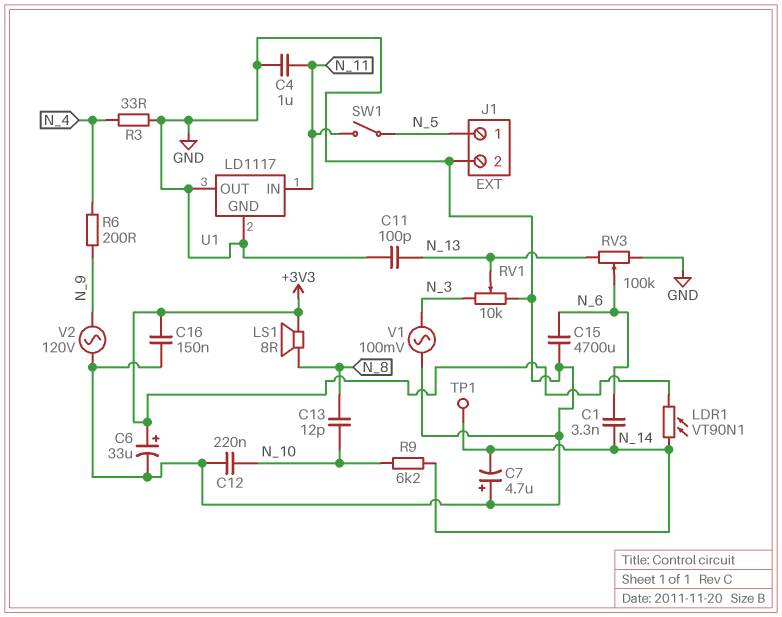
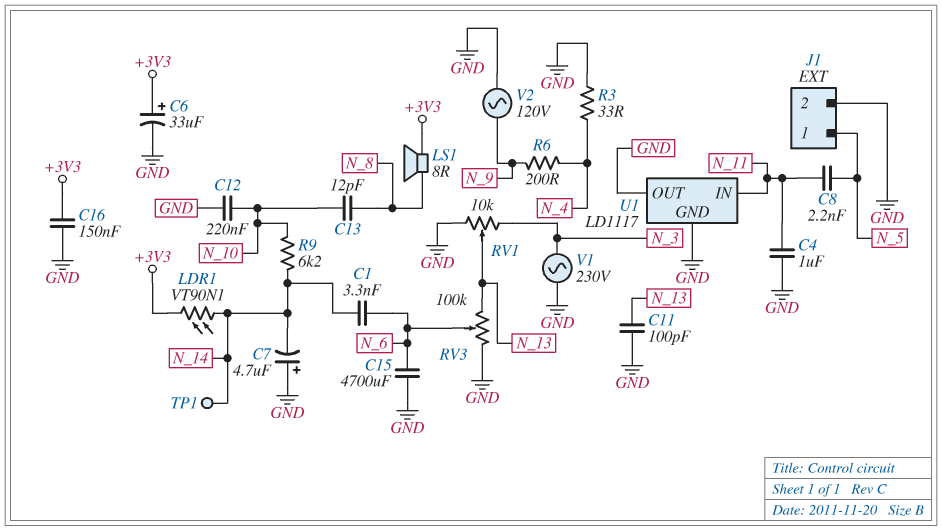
C8: none -> 2.2nF (N_5, N_11)
SW1: switch (N_5, N_11) -> none
V1: AC 100mV (GND, N_3) -> AC 230V (GND, N_3)

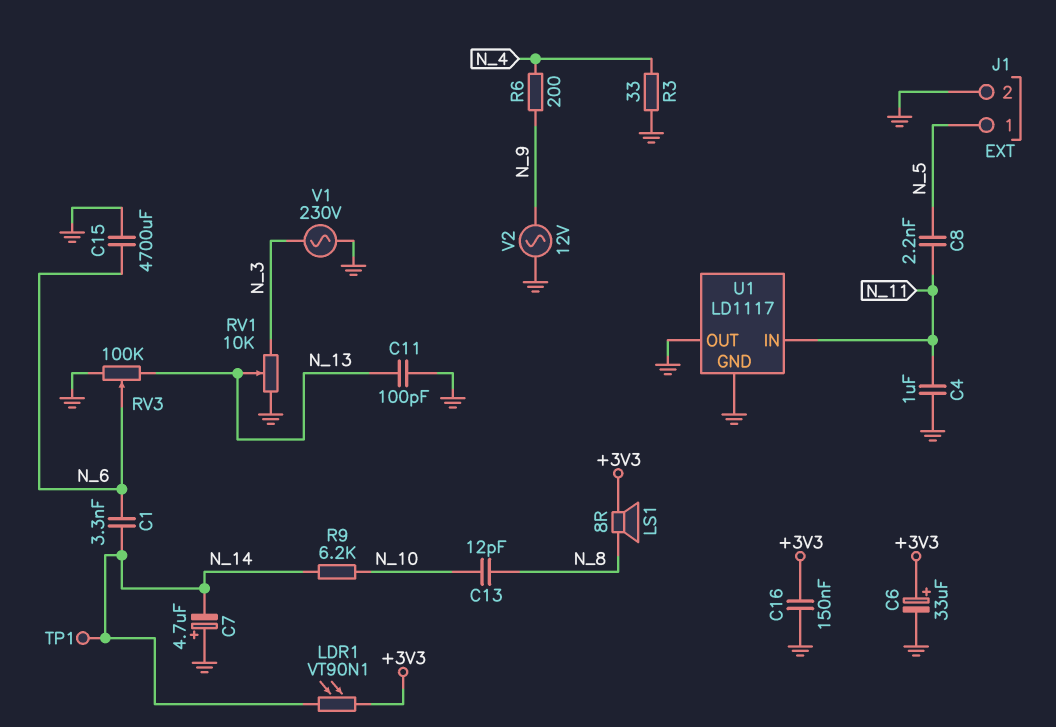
C12: 220nF (GND, N_10) -> none
V2: AC 120V (GND, N_9) -> AC 12V (GND, N_9)

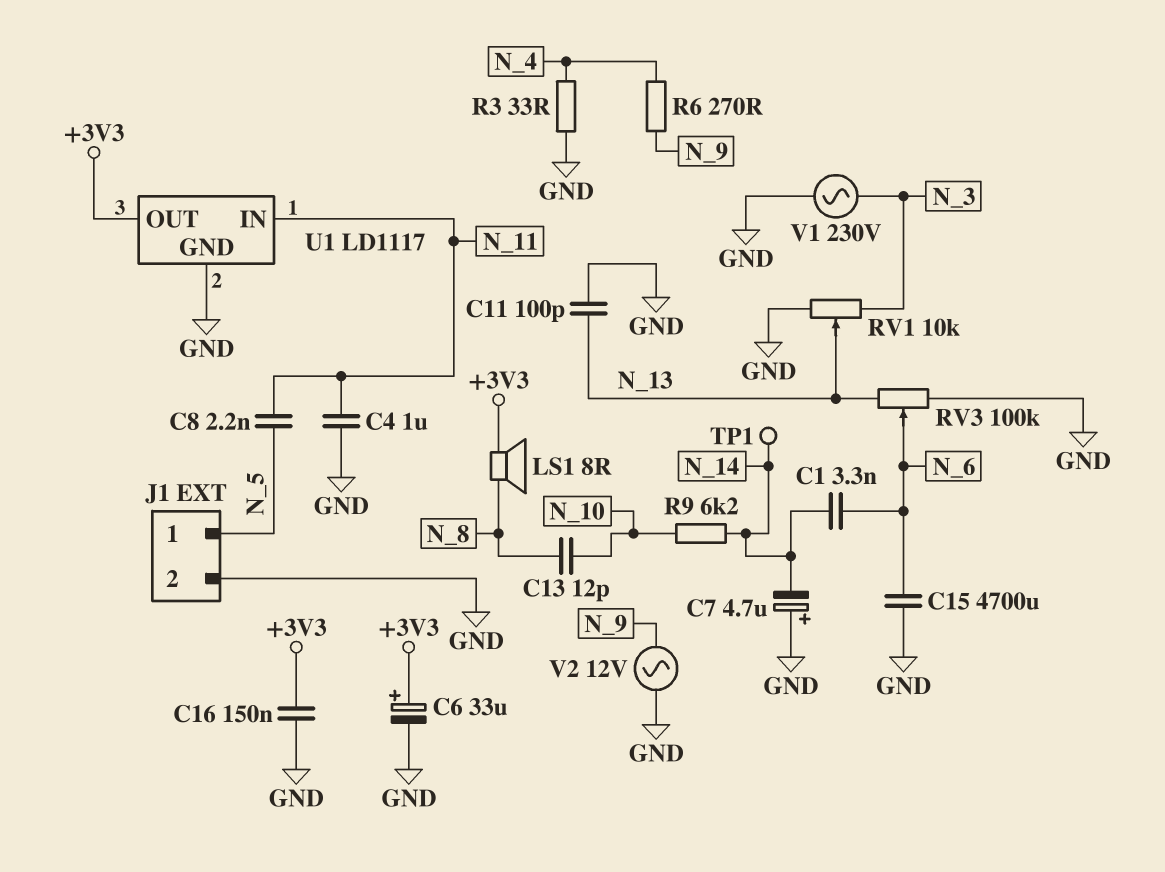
LDR1: VT90N1 (+3V3, N_14) -> none
R6: 200 (N_4, N_9) -> 270 (N_4, N_9)
U1 pin OUT: GND -> +3V3

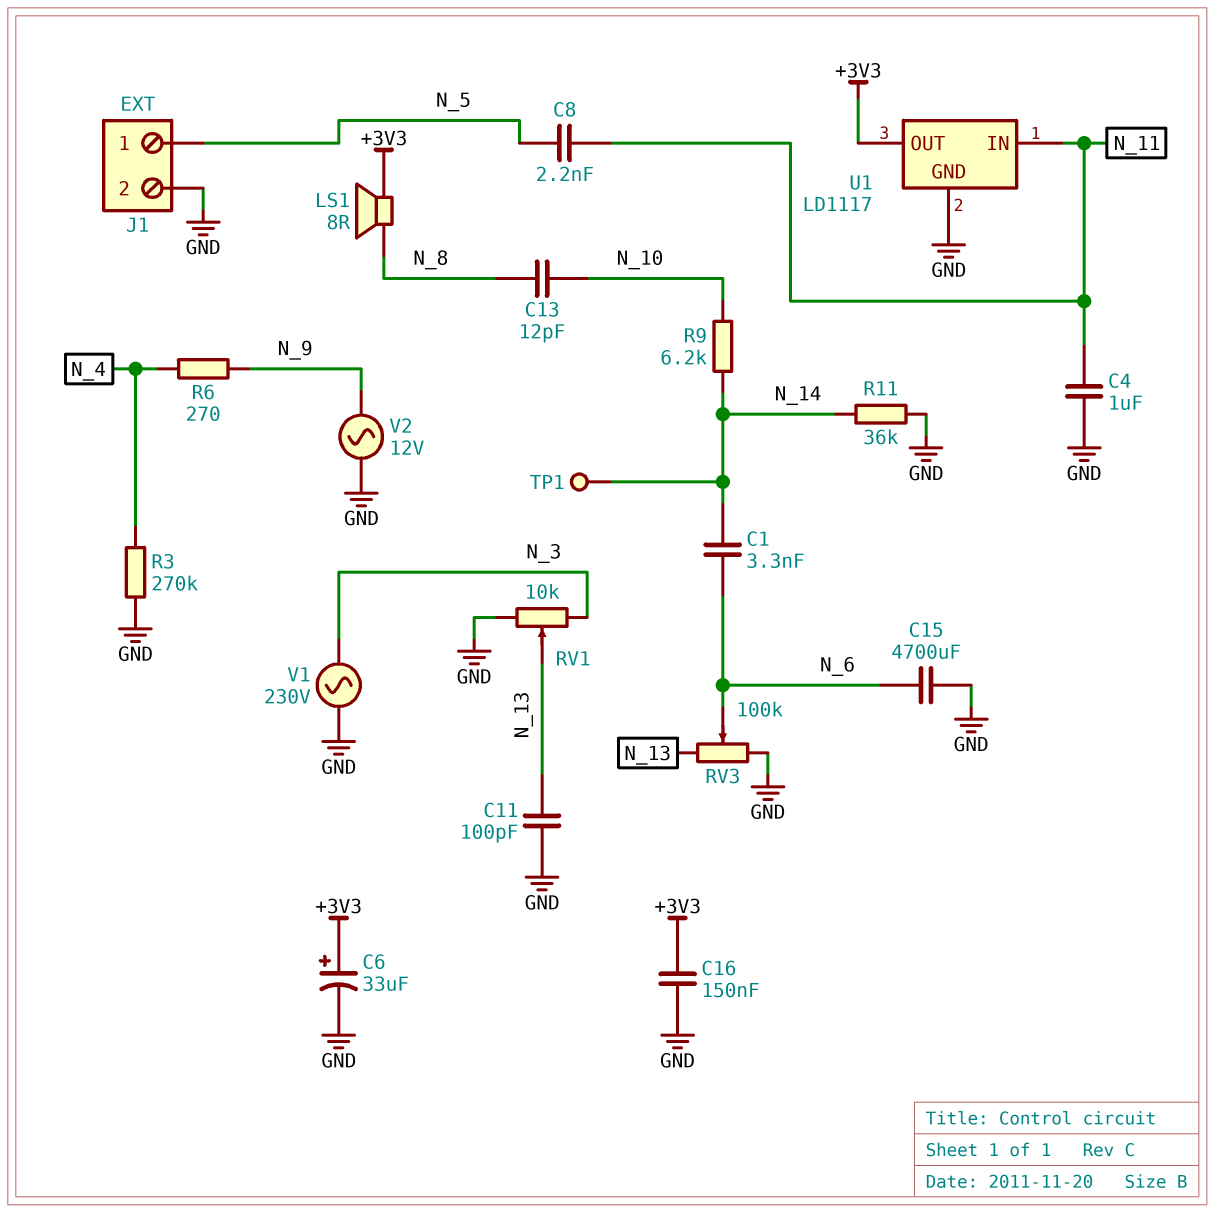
C7: 4.7uF (plus GND, minus N_14) -> none
R3: 33 (GND, N_4) -> 270k (GND, N_4)
R11: none -> 36k (GND, N_14)

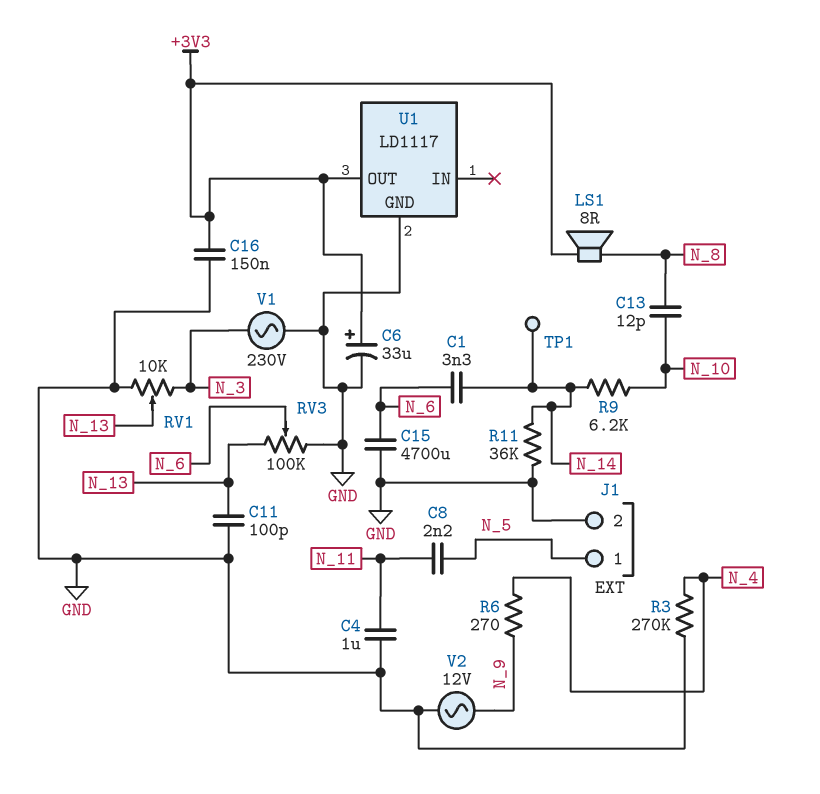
U1 pin IN: N_11 -> none

